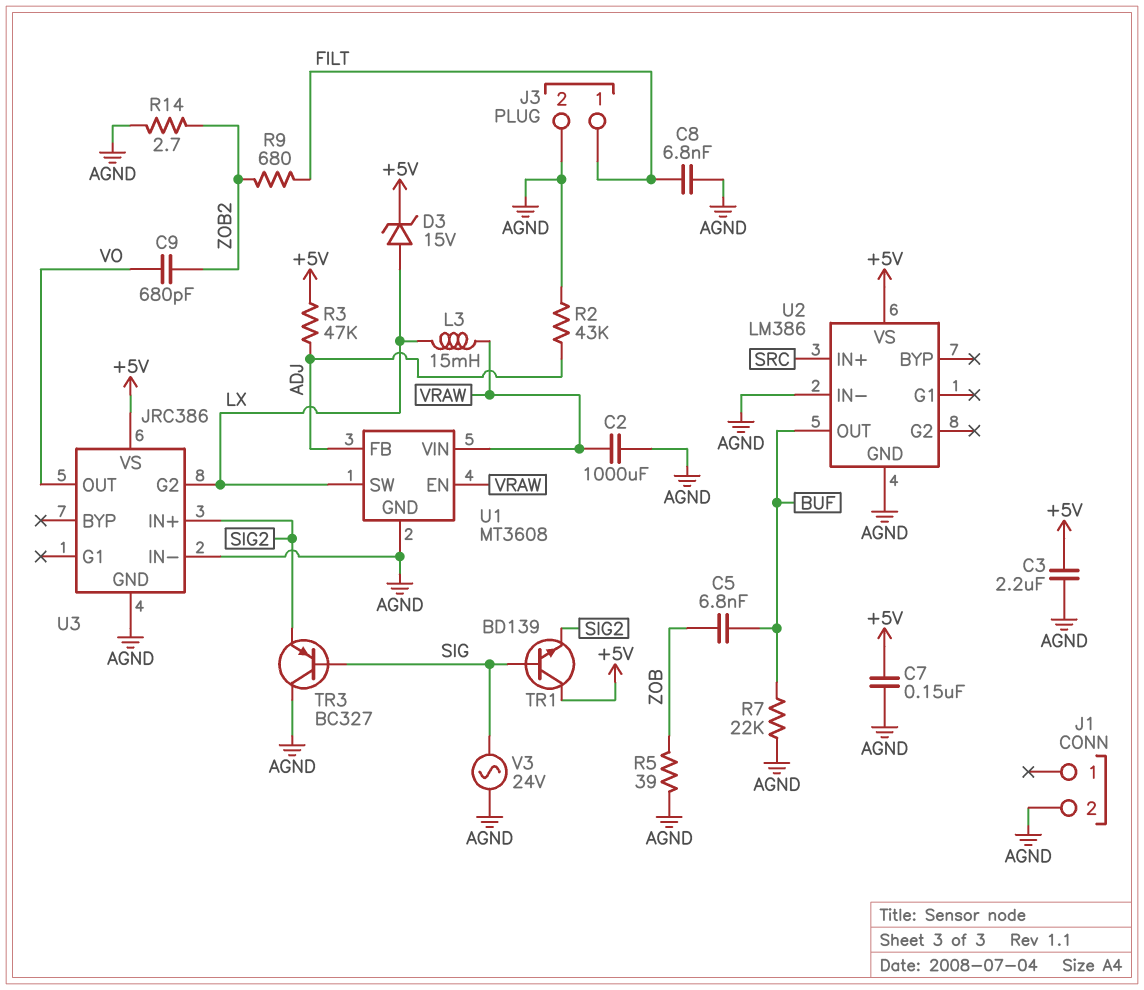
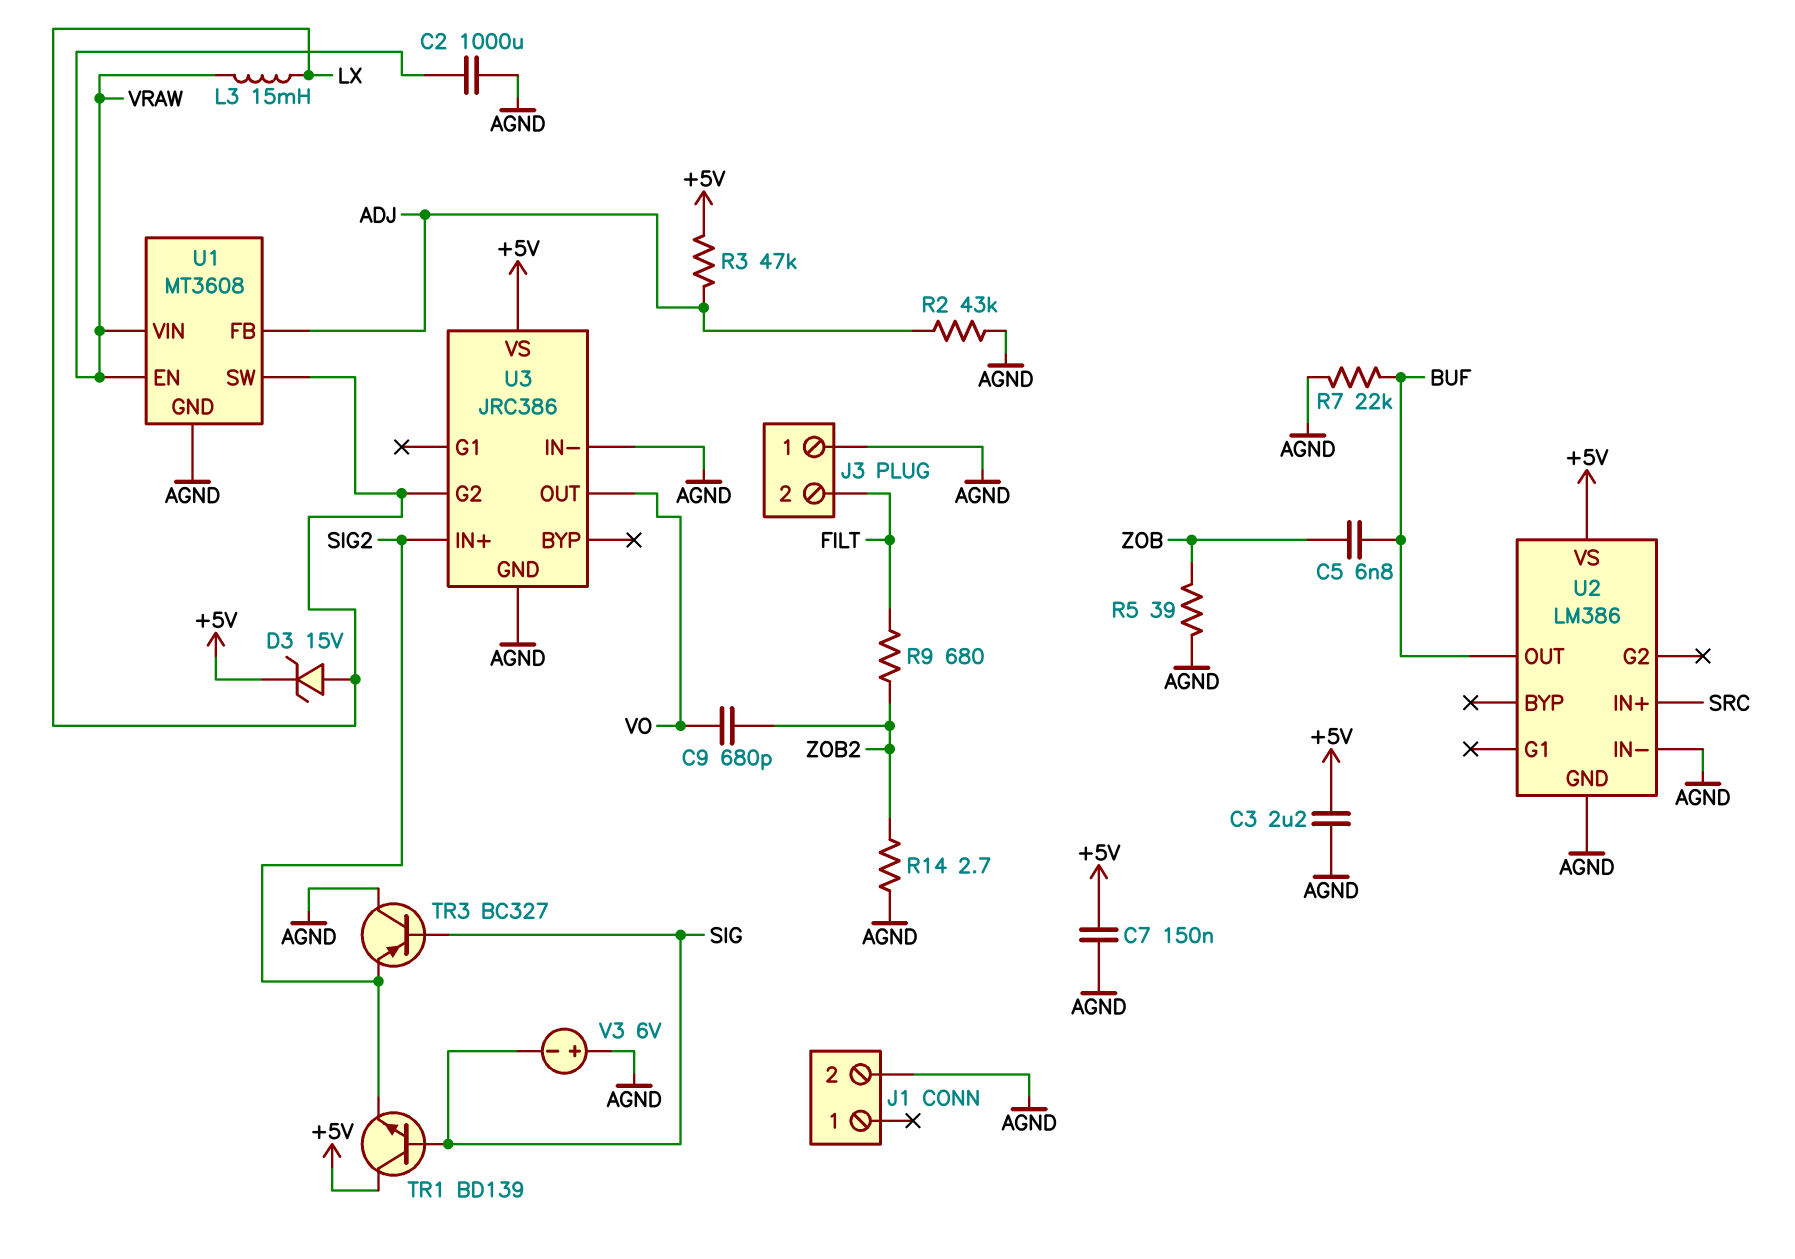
C8: 6.8nF (AGND, FILT) -> none
J3 pin 1: FILT -> AGND
J3 pin 2: AGND -> FILT
V3: AC 24V (AGND, SIG) -> 6V (plus AGND, minus SIG)

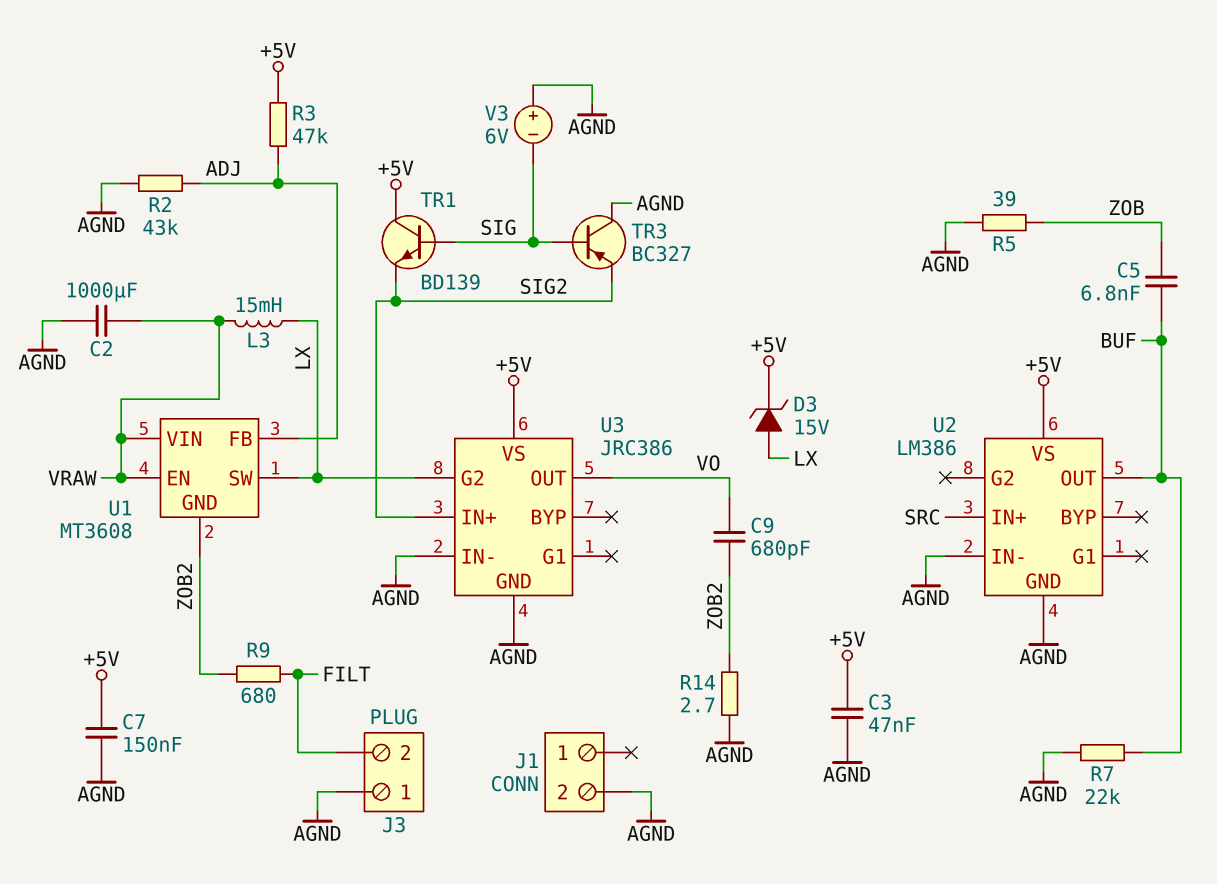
C3: 2.2uF (+5V, AGND) -> 47nF (+5V, AGND)
U1 pin GND: AGND -> ZOB2

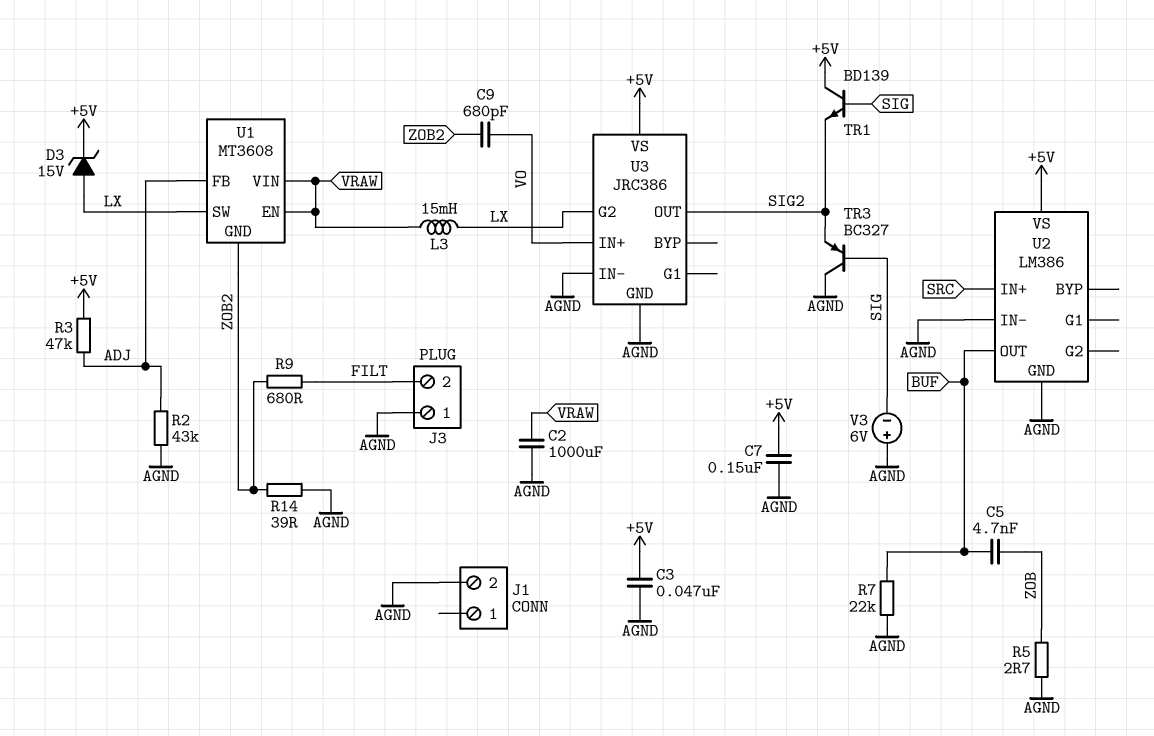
C5: 6.8nF (BUF, ZOB) -> 4.7nF (BUF, ZOB)
R5: 39 (AGND, ZOB) -> 2.7 (AGND, ZOB)
R14: 2.7 (AGND, ZOB2) -> 39 (AGND, ZOB2)
U3 pin IN+: SIG2 -> VO
U3 pin OUT: VO -> SIG2

